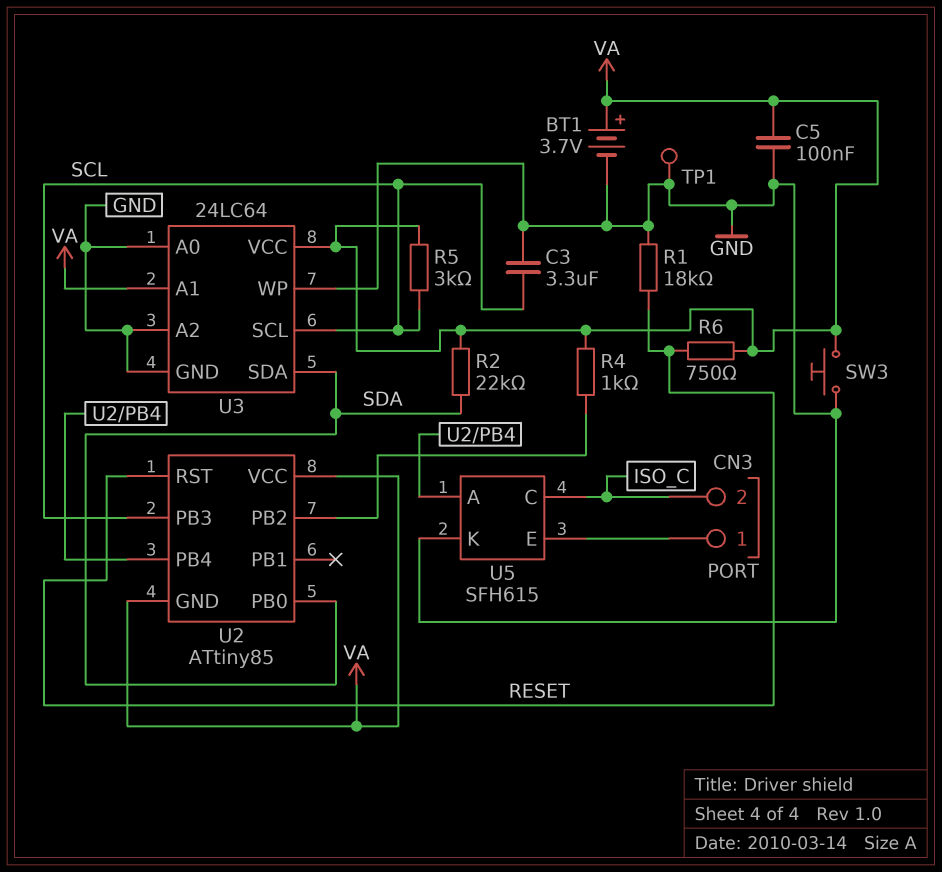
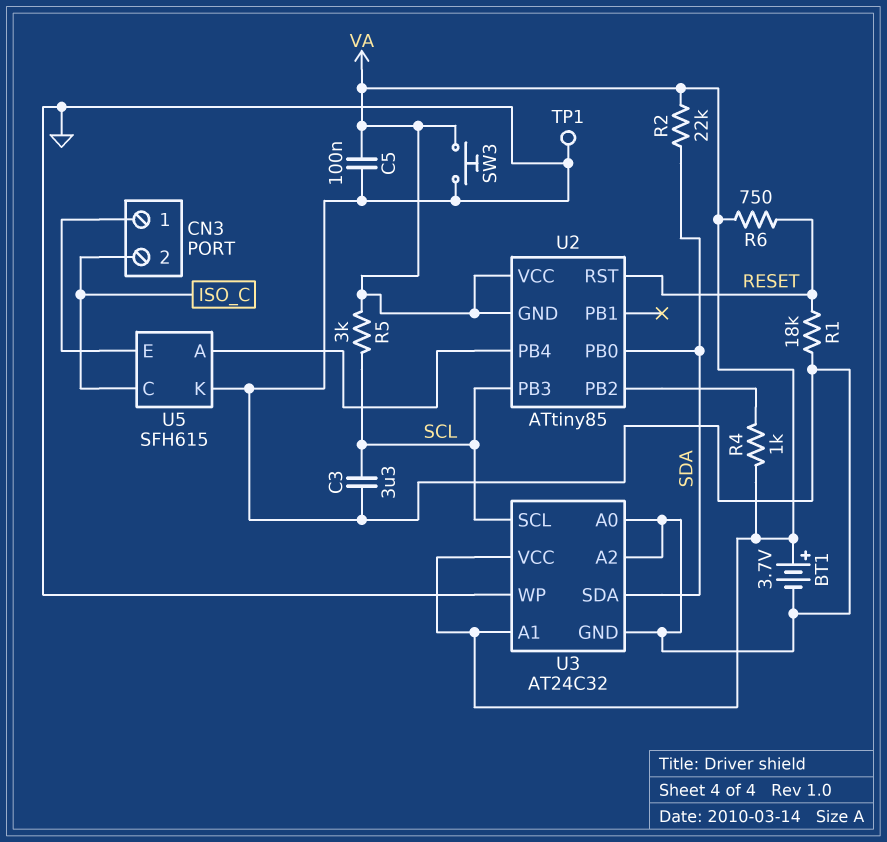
U3: 24LC64 -> AT24C32

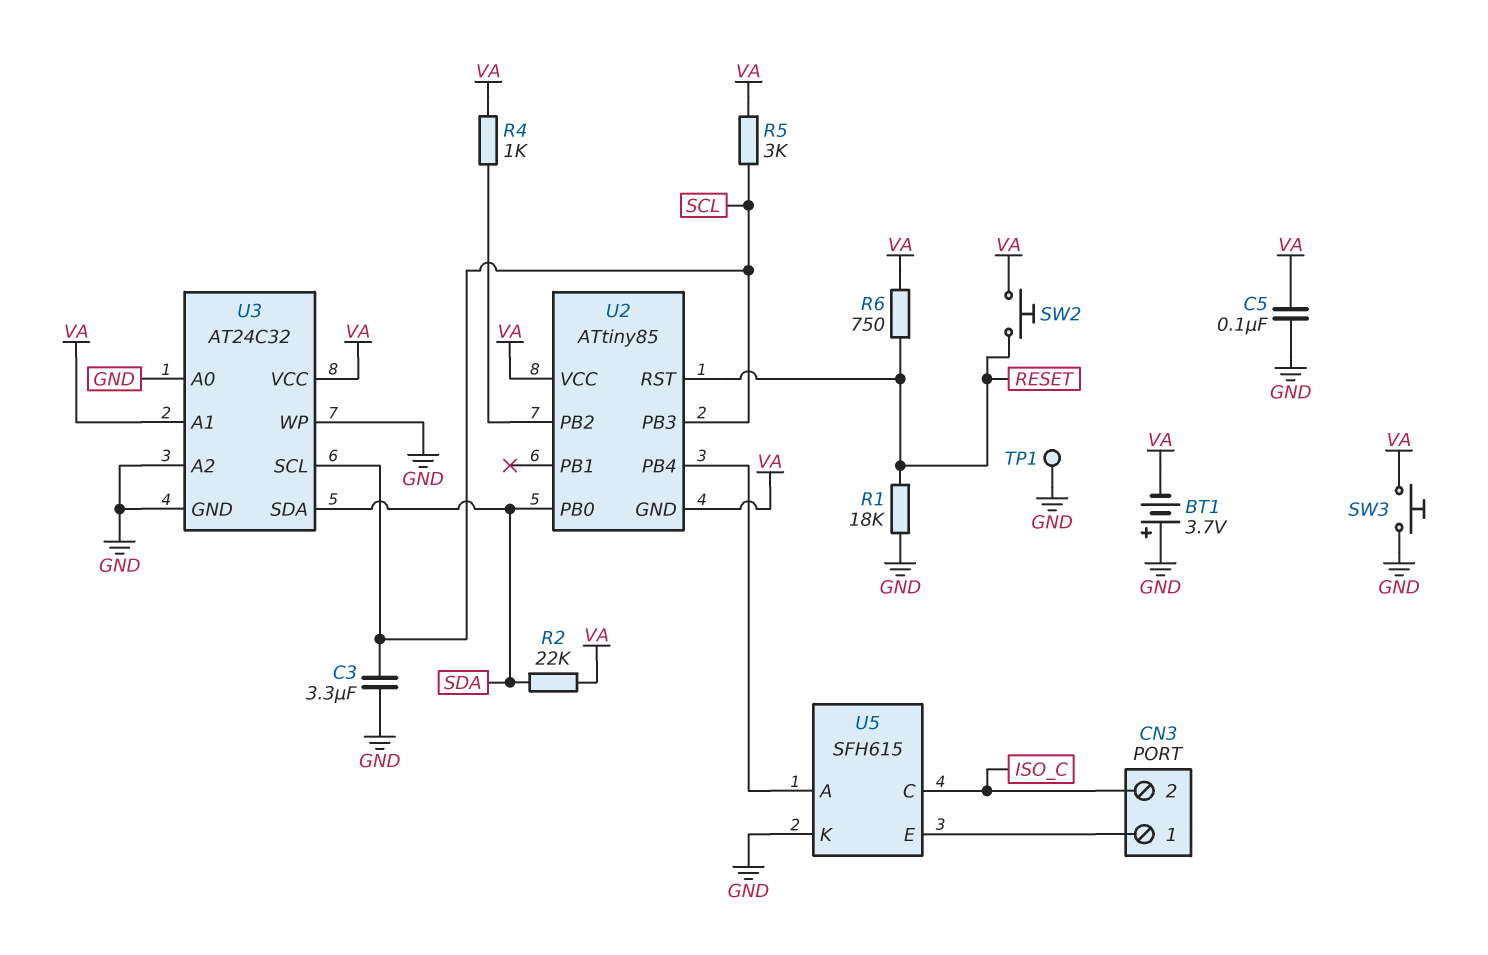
BT1: 3.7V (plus VA, minus GND) -> 3.7V (plus GND, minus VA)
SW2: none -> button (RESET, VA)

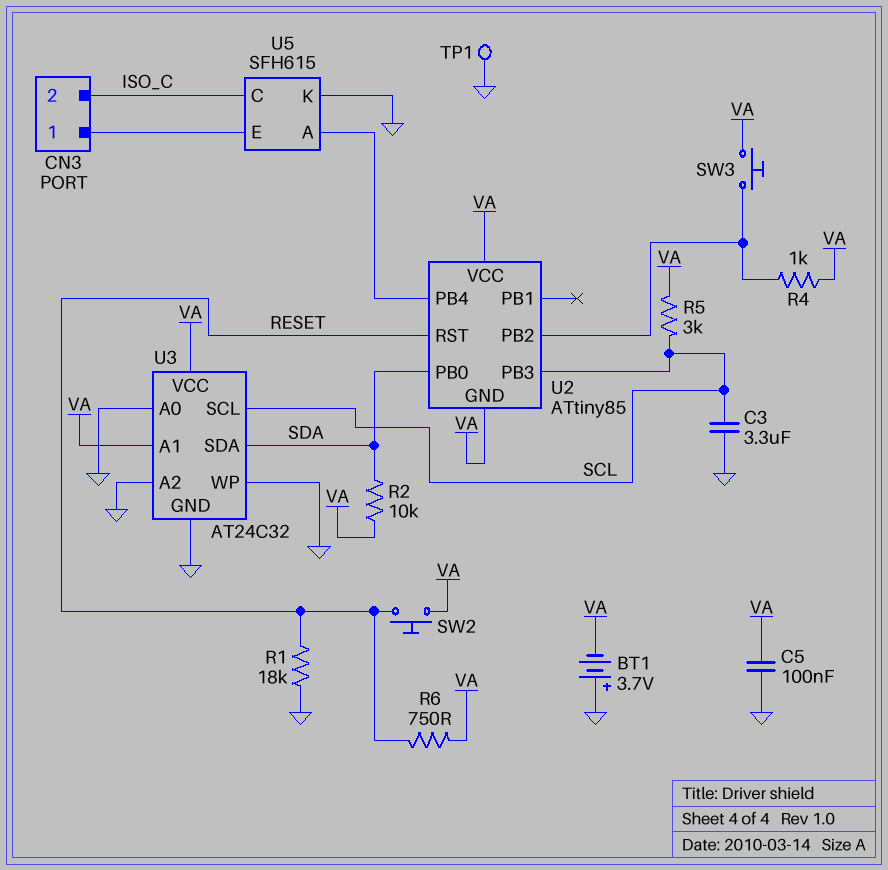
R2: 22k (SDA, VA) -> 10k (SDA, VA)
SW3: button (GND, VA) -> button (U2/PB2, VA)

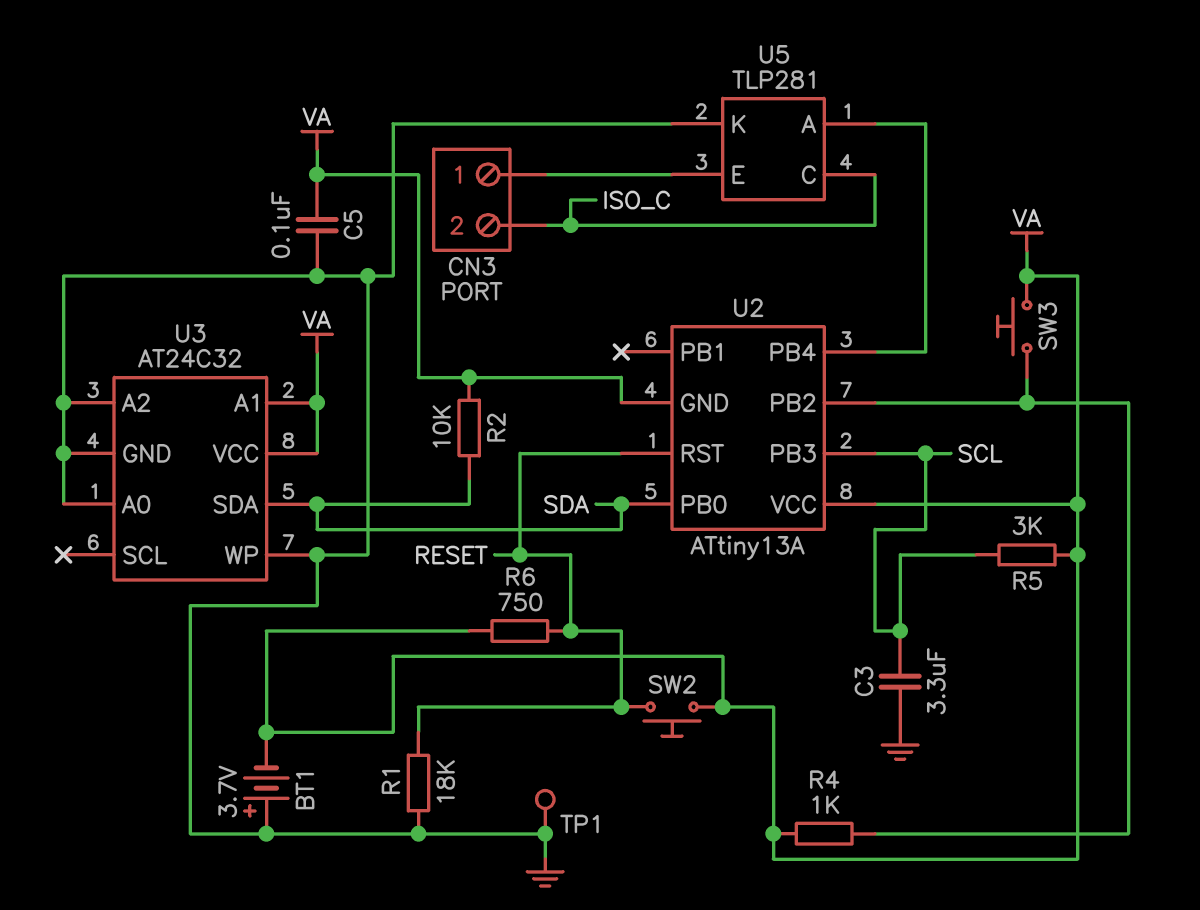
U2: ATtiny85 -> ATtiny13A
U3 pin SCL: SCL -> none
U5: SFH615 -> TLP281

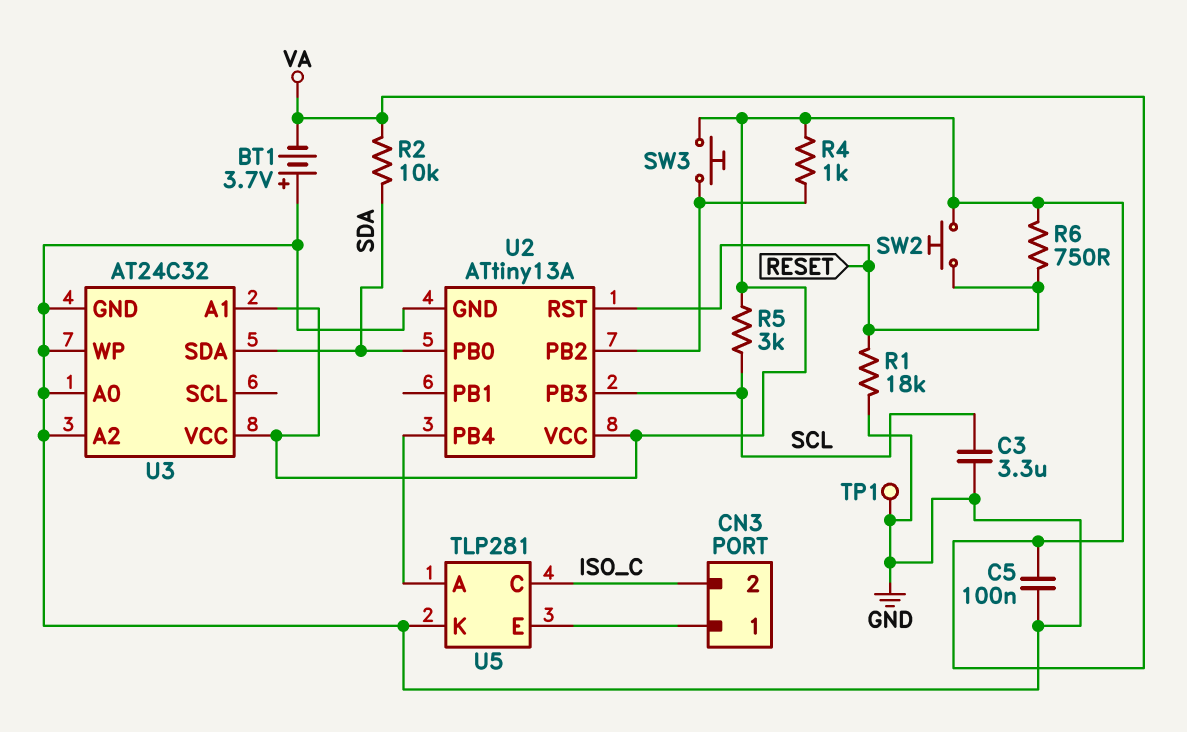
U2 pin GND: VA -> GND

